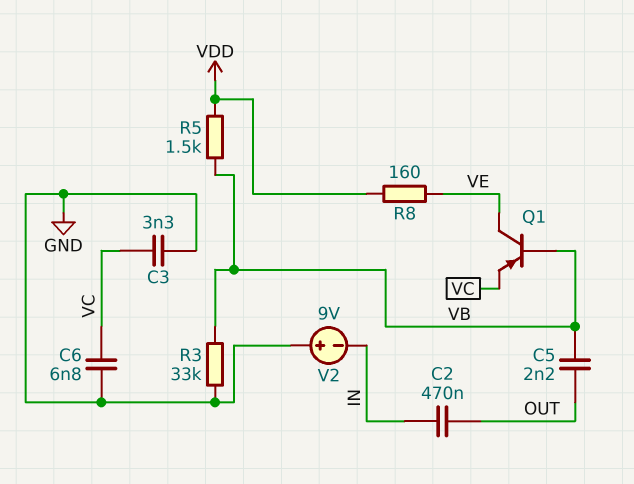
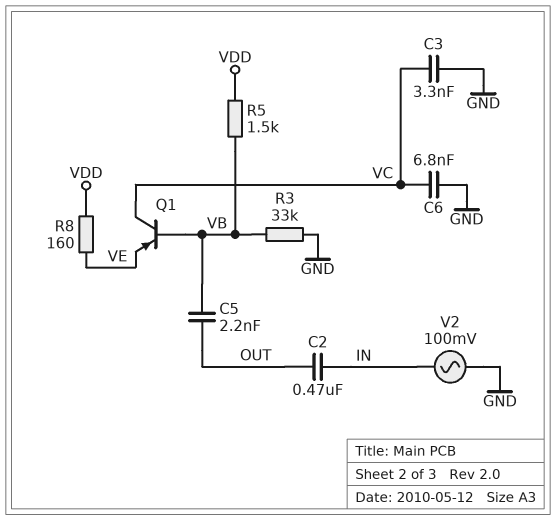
Q1: PNP (B VB, C VE, E VC) -> PNP (B VB, C VC, E VE)
V2: 9V (plus GND, minus IN) -> AC 100mV (GND, IN)

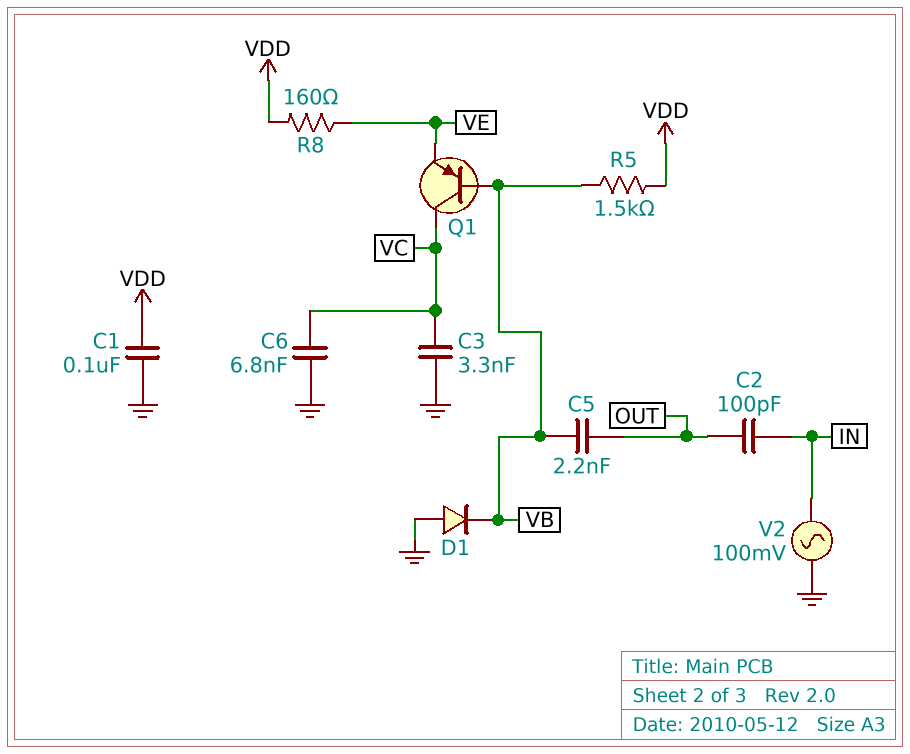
C1: none -> 100nF (GND, VDD)
C2: 470nF (IN, OUT) -> 100pF (IN, OUT)
D1: none -> diode (A GND, K VB)
R3: 33k (GND, VB) -> none

